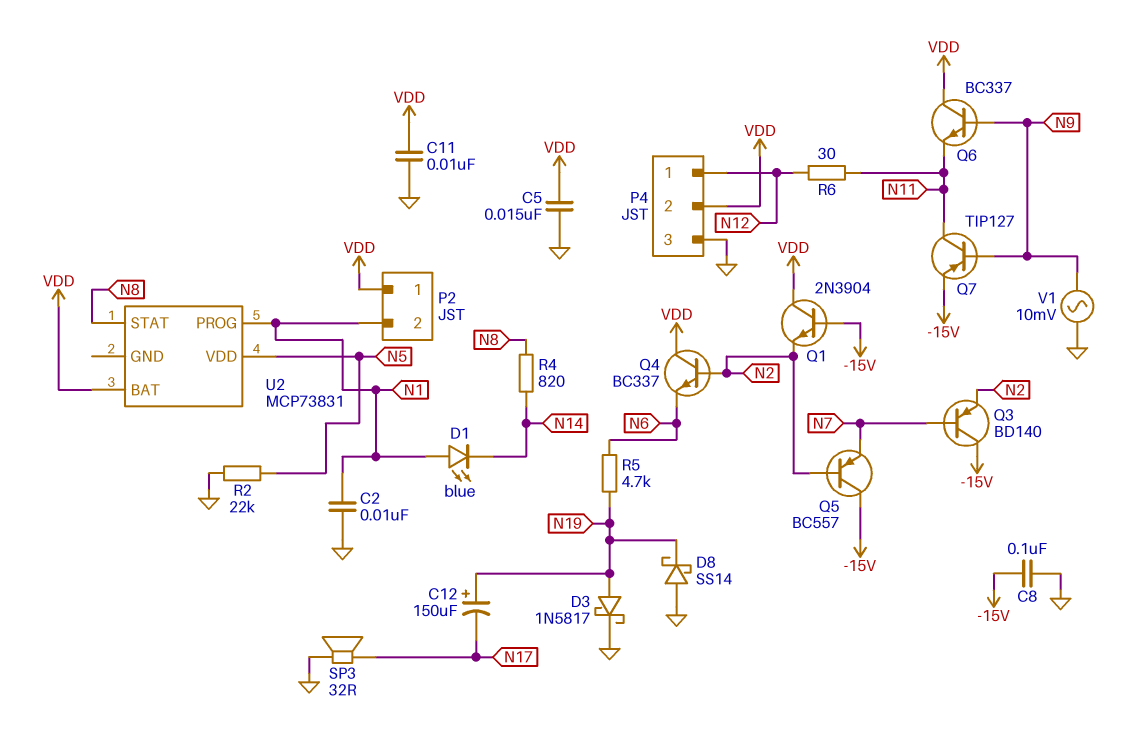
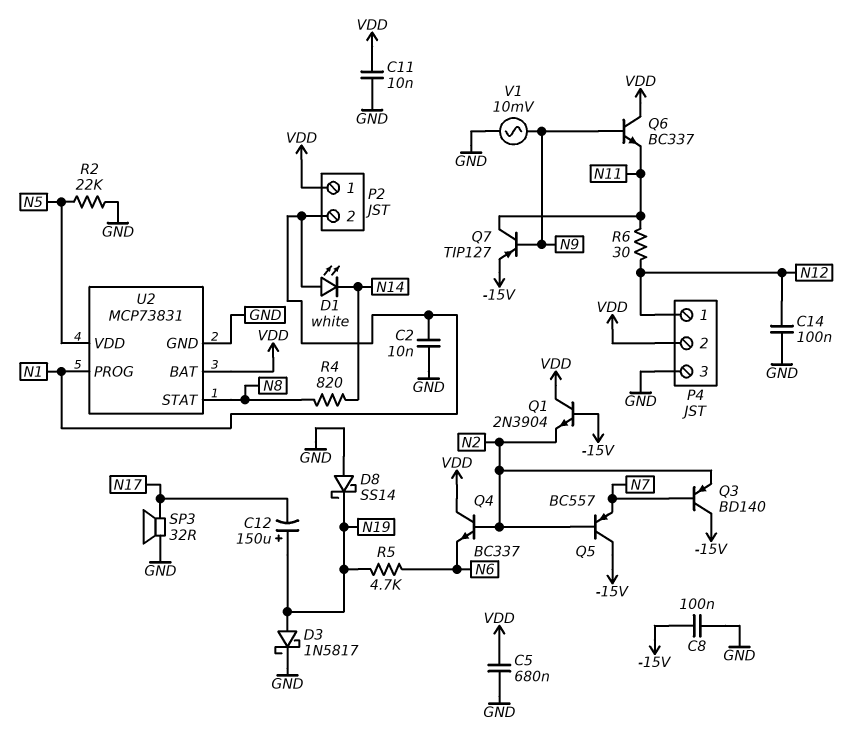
C5: 15nF (GND, VDD) -> 680nF (GND, VDD)
C14: none -> 100nF (GND, N12)
D1: LED blue (A N1, K N14) -> LED white (A N1, K N14)
U2 pin GND: none -> GND

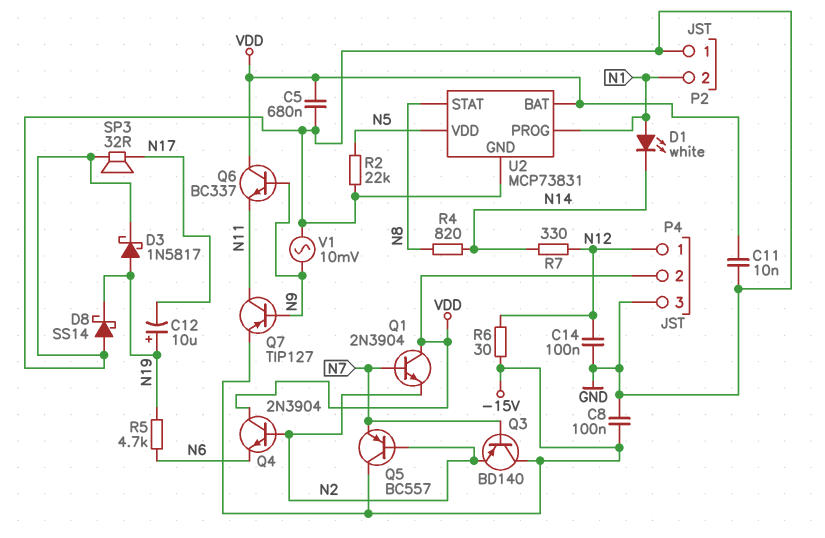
C2: 10nF (GND, N1) -> none
C12: 150uF (plus N19, minus N17) -> 10uF (plus N19, minus N17)
P2 pin 1: VDD -> GND
Q1: NPN 2N3904 (B -15V, C VDD, E N2) -> NPN 2N3904 (B N7, C VDD, E N2)
Q4: NPN BC337 (B N2, C VDD, E N6) -> NPN 2N3904 (B N2, C VDD, E N6)
R6: 30 (N11, N12) -> 30 (-15V, N12)
R7: none -> 330 (N12, N14)

